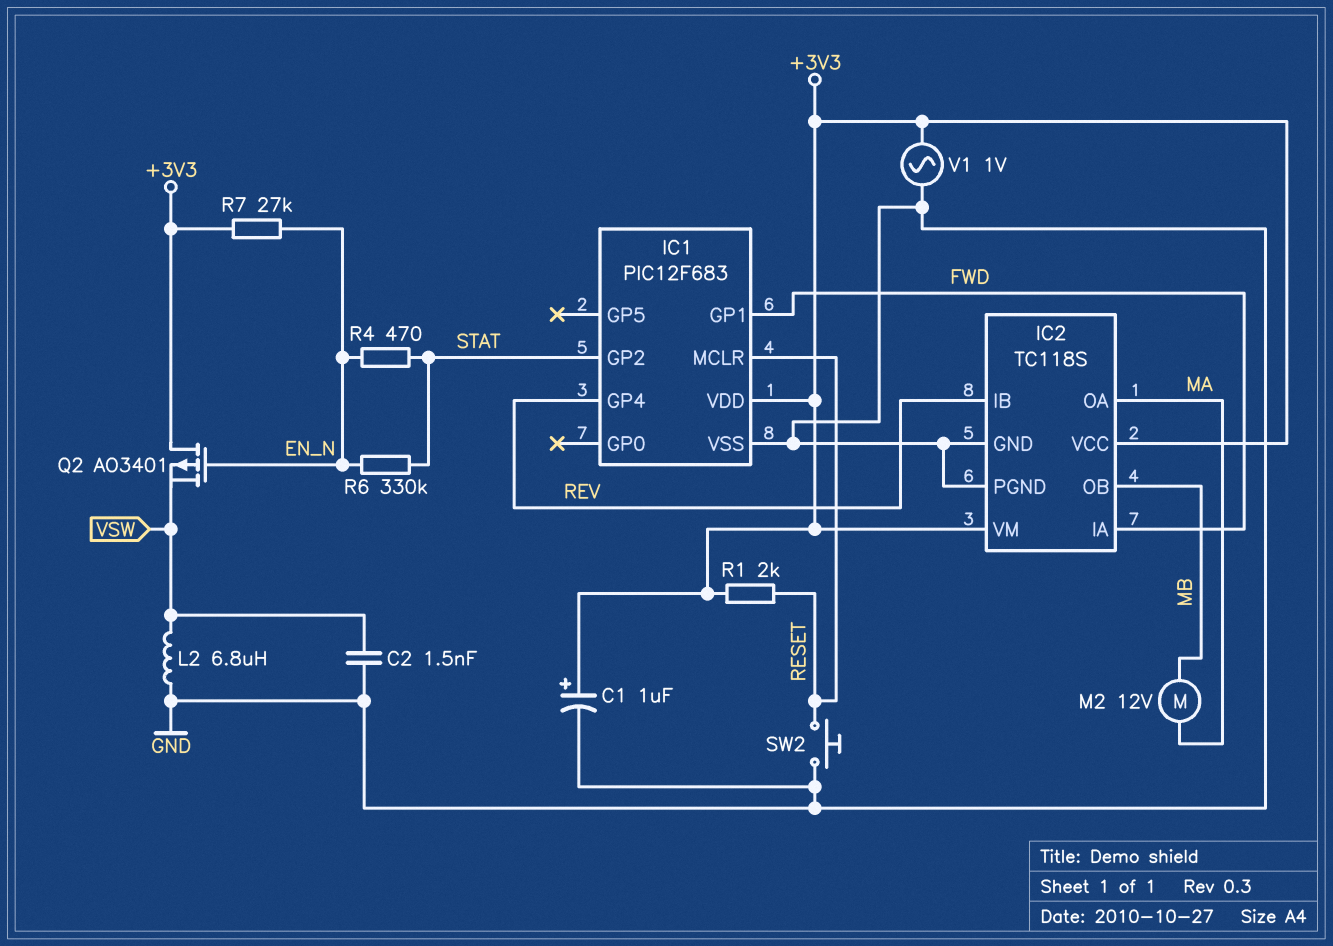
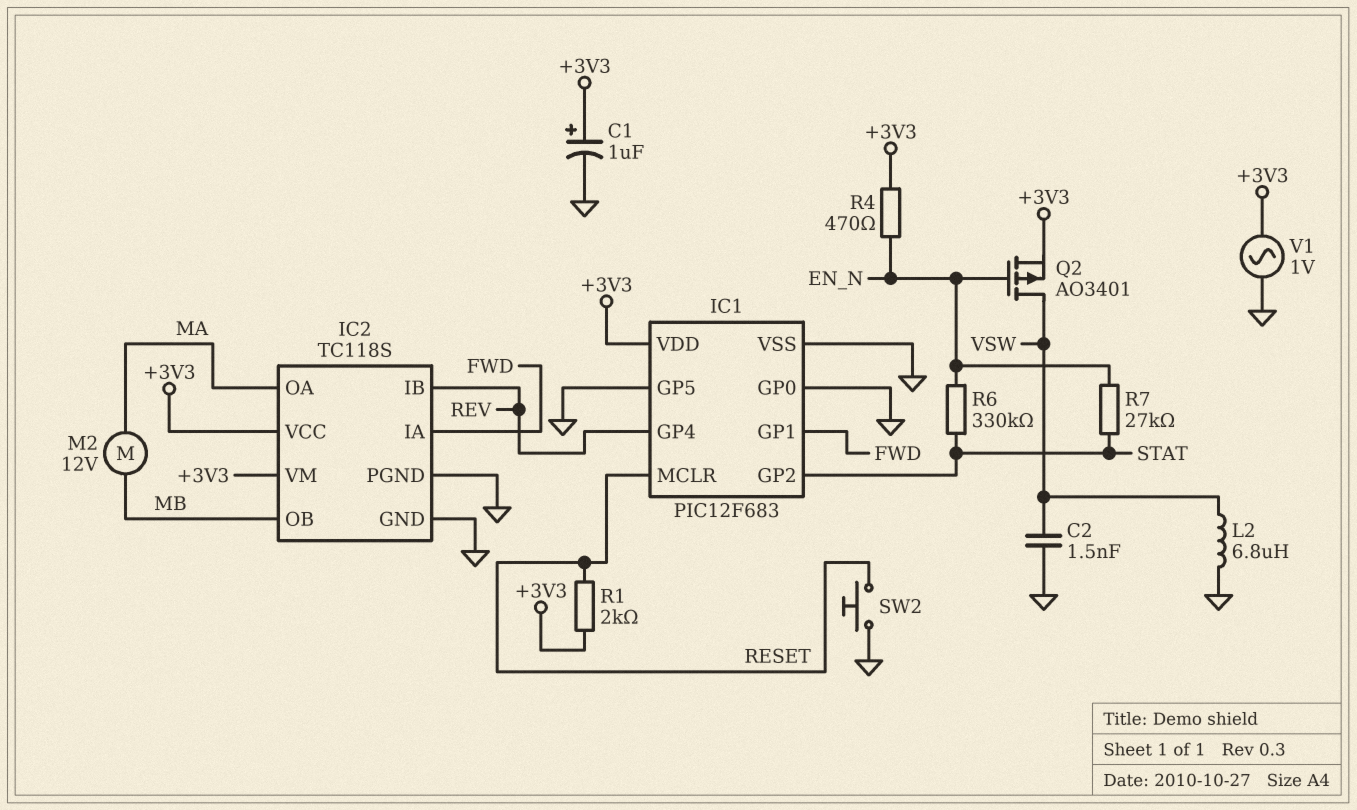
IC1 pin GP0: none -> GND
IC1 pin GP5: none -> GND
Q2: PMOS AO3401 (G EN_N, D +3V3, S VSW) -> PMOS AO3401 (G EN_N, D VSW, S +3V3)
R4: 470 (EN_N, STAT) -> 470 (+3V3, EN_N)
R7: 27k (+3V3, EN_N) -> 27k (EN_N, STAT)

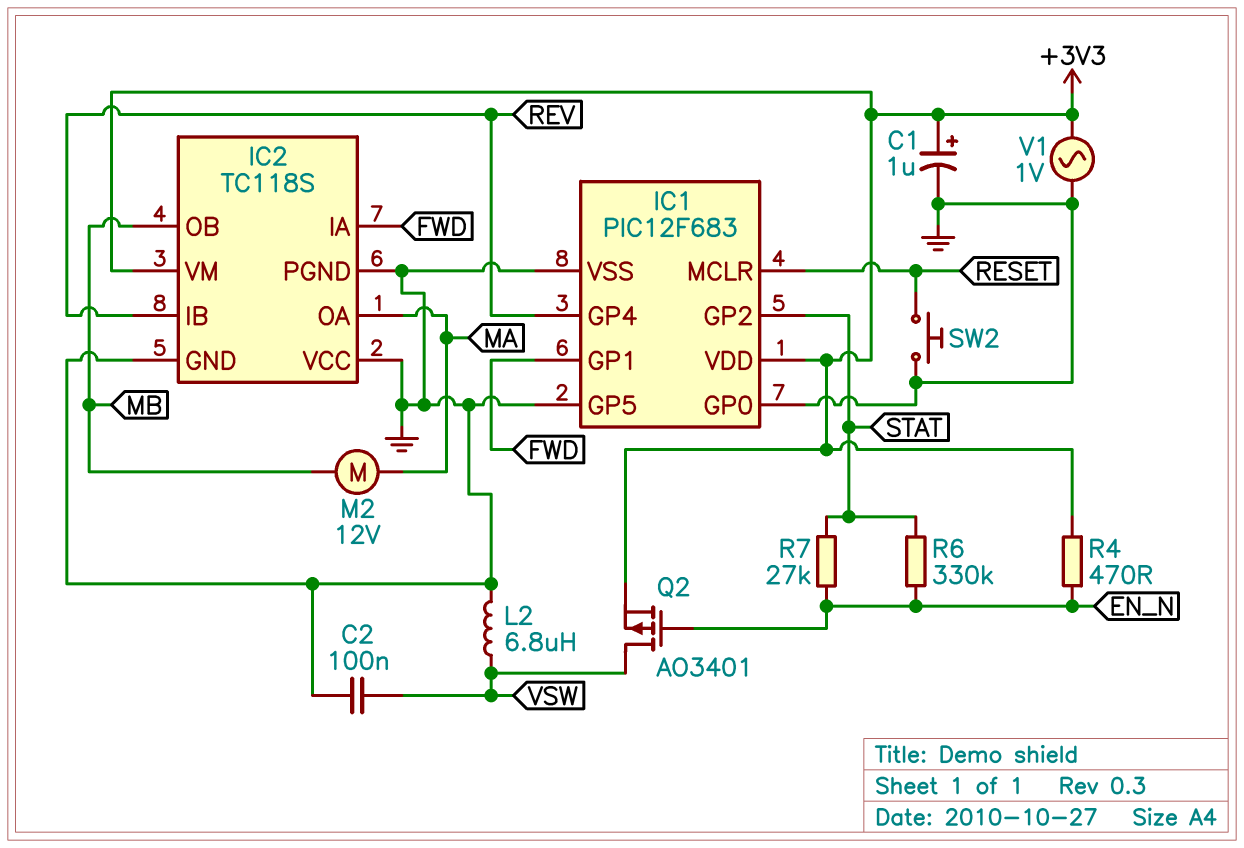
C2: 1.5nF (GND, VSW) -> 100nF (GND, VSW)
IC2 pin VCC: +3V3 -> GND
R1: 2k (+3V3, RESET) -> none

